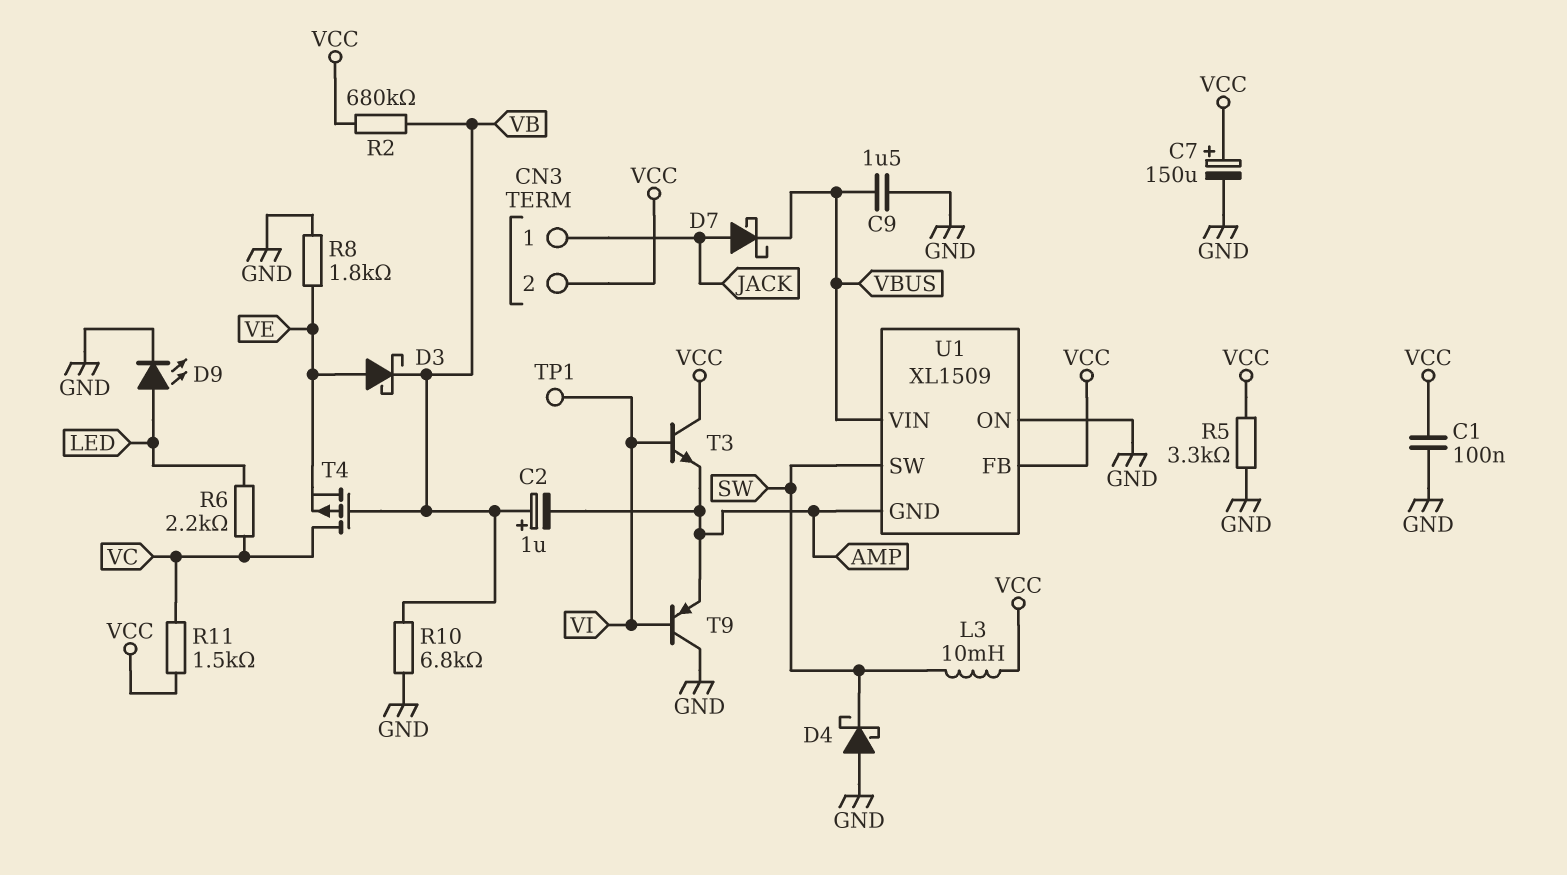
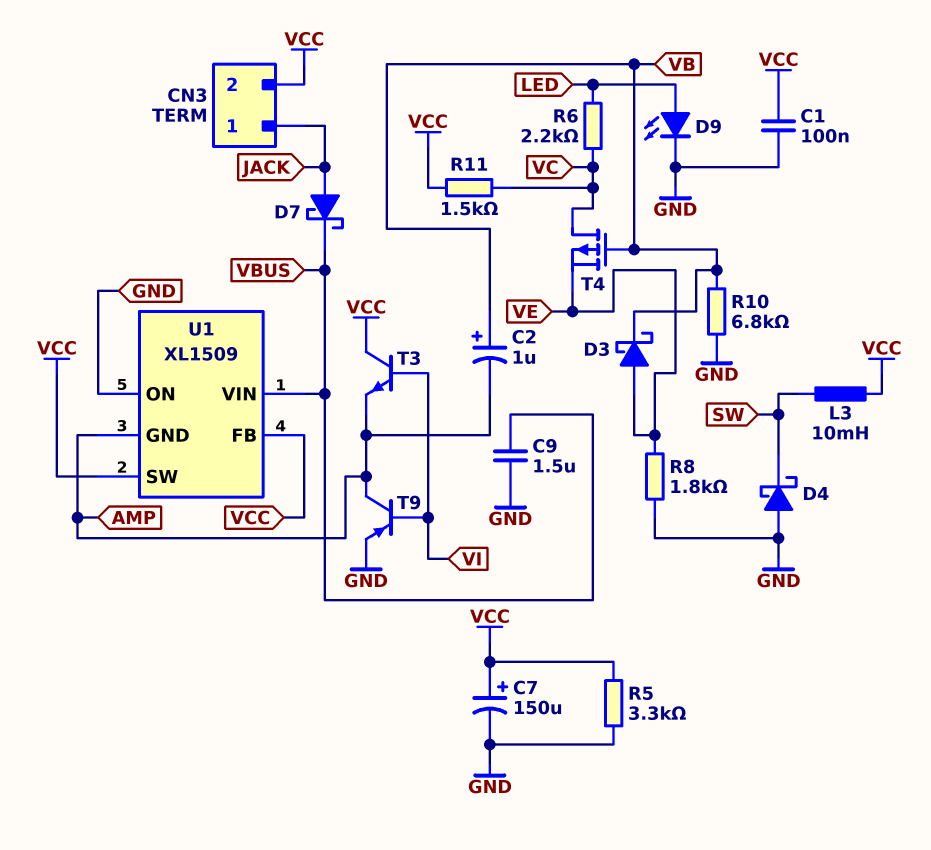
R2: 680k (VB, VCC) -> none
T9: PNP (B VI, C GND, E AMP) -> PNP (B VI, C AMP, E GND)
TP1: test point (VI) -> none
U1 pin SW: SW -> VCC

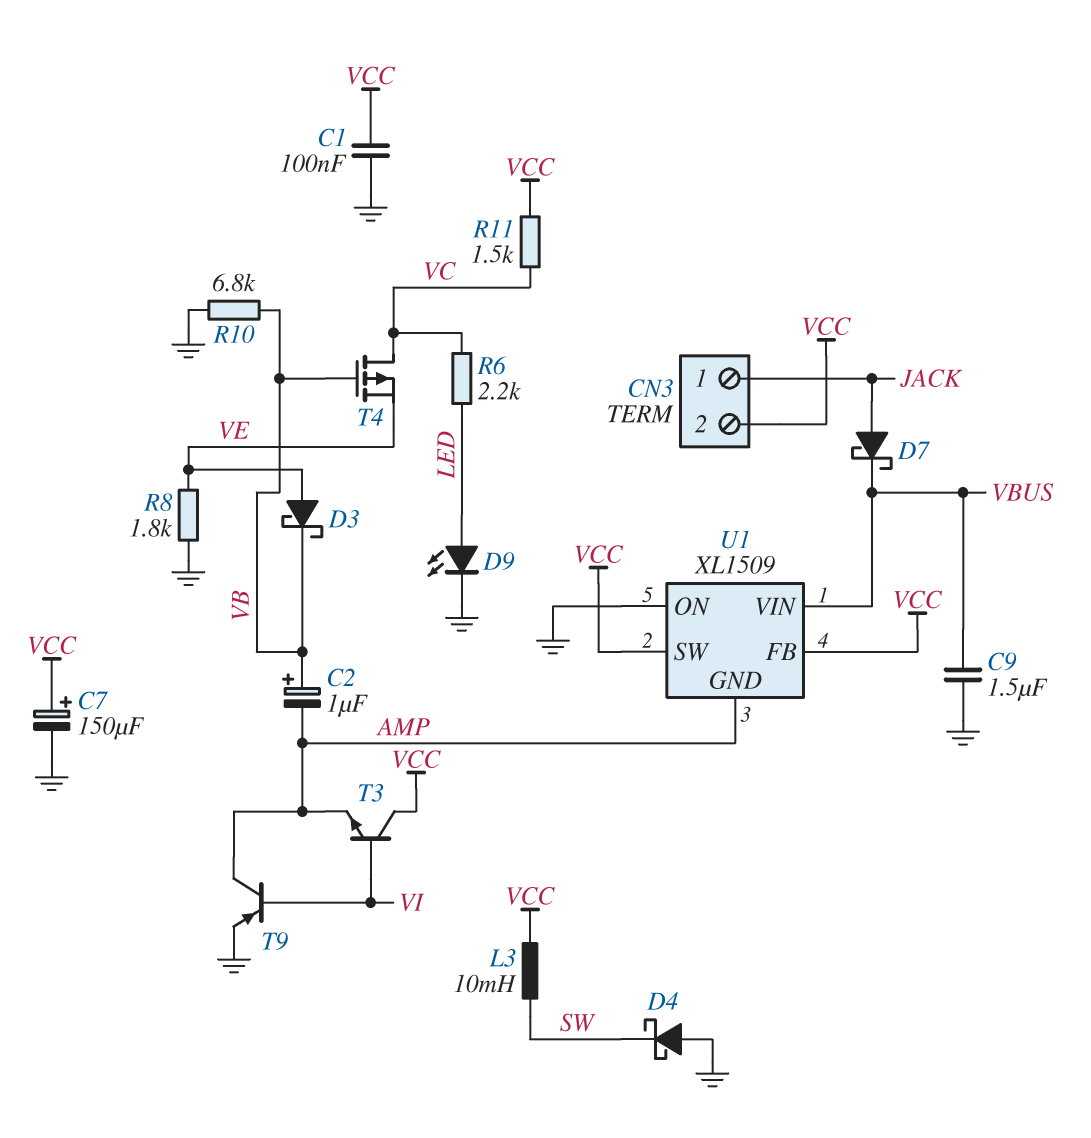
R5: 3.3k (GND, VCC) -> none

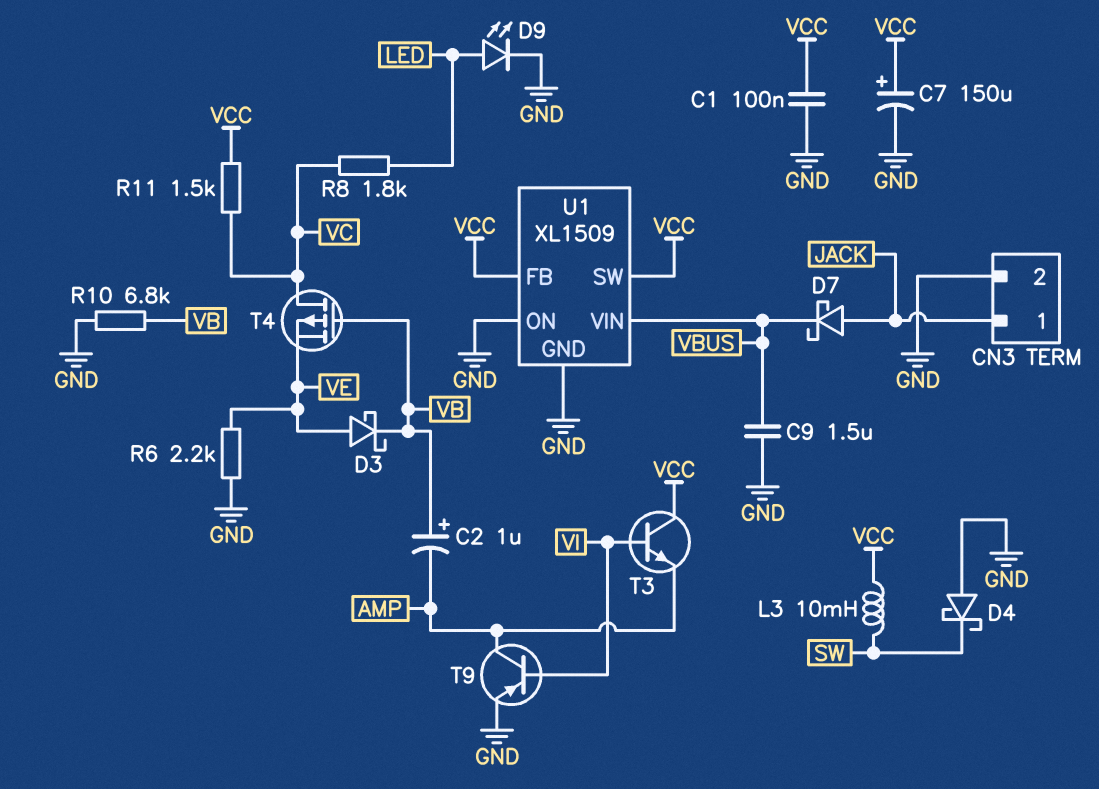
CN3 pin 2: VCC -> GND
R6: 2.2k (LED, VC) -> 2.2k (GND, VE)
R8: 1.8k (GND, VE) -> 1.8k (LED, VC)
U1 pin GND: AMP -> GND

